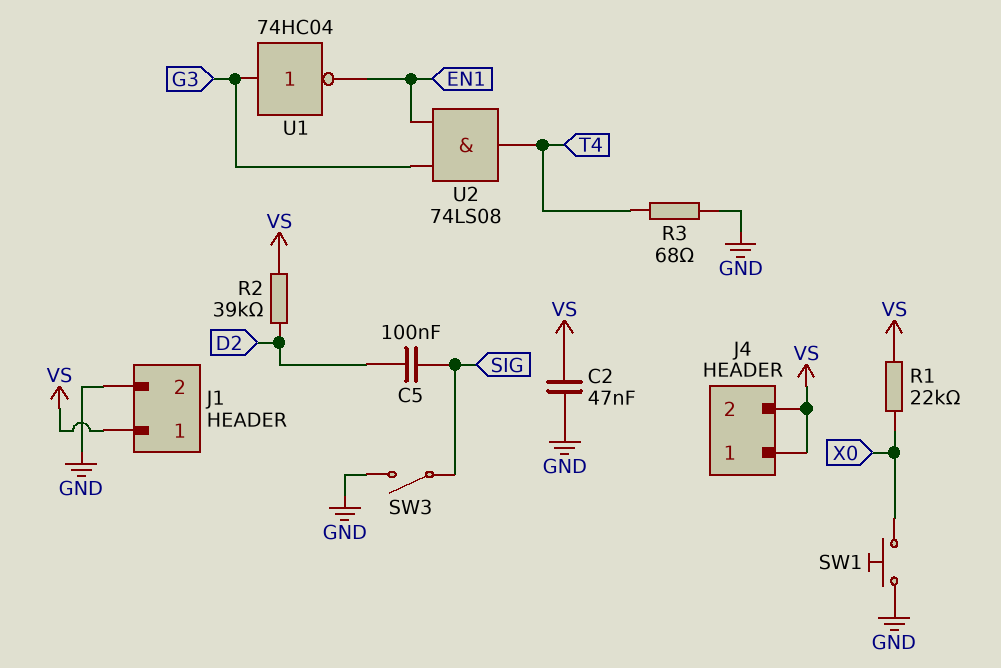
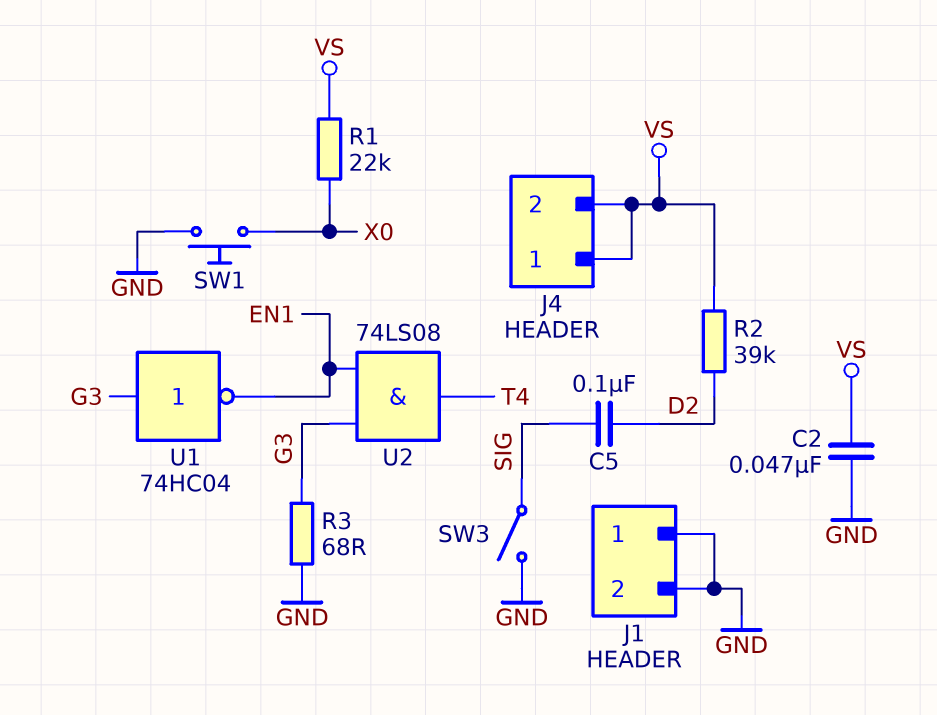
J1 pin 1: VS -> GND
R3: 68 (GND, T4) -> 68 (G3, GND)

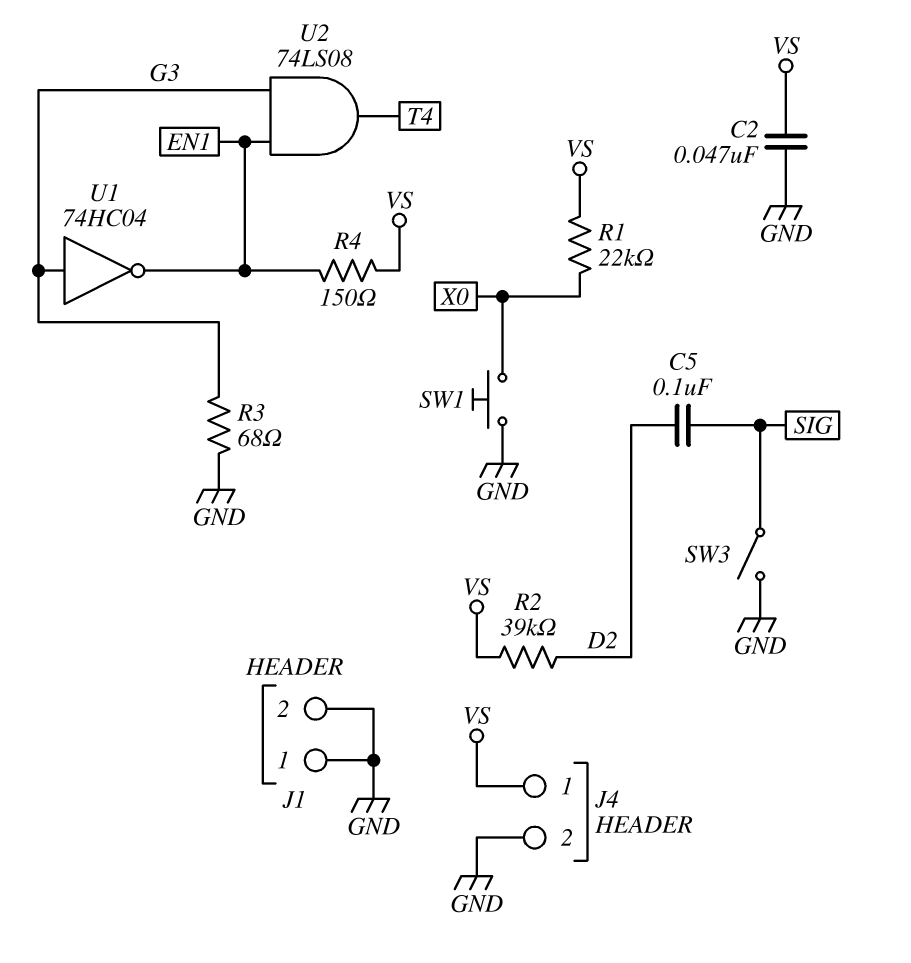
J4 pin 2: VS -> GND
R4: none -> 150 (EN1, VS)

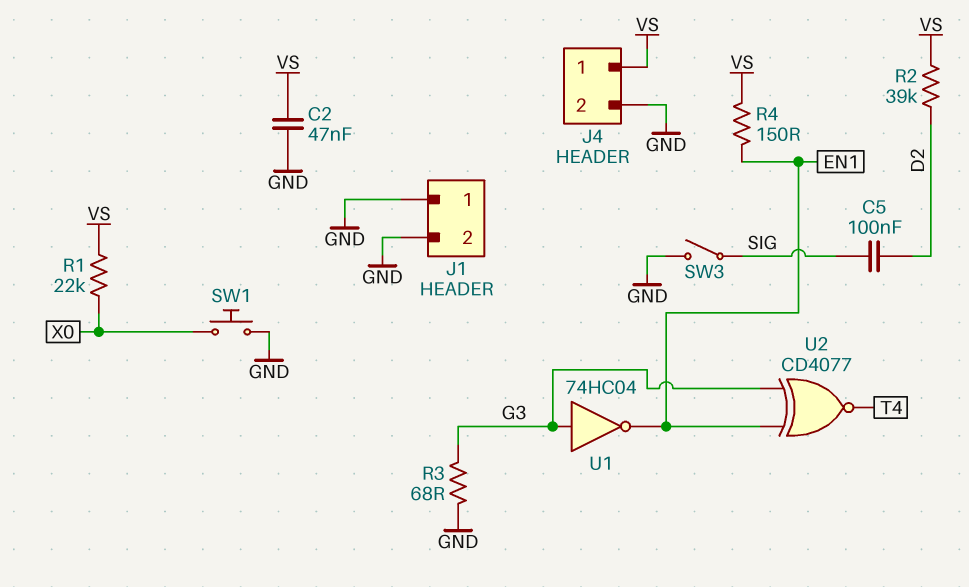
U2: AND 74LS08 (in EN1, in G3, out T4) -> XNOR CD4077 (in EN1, in G3, out T4)

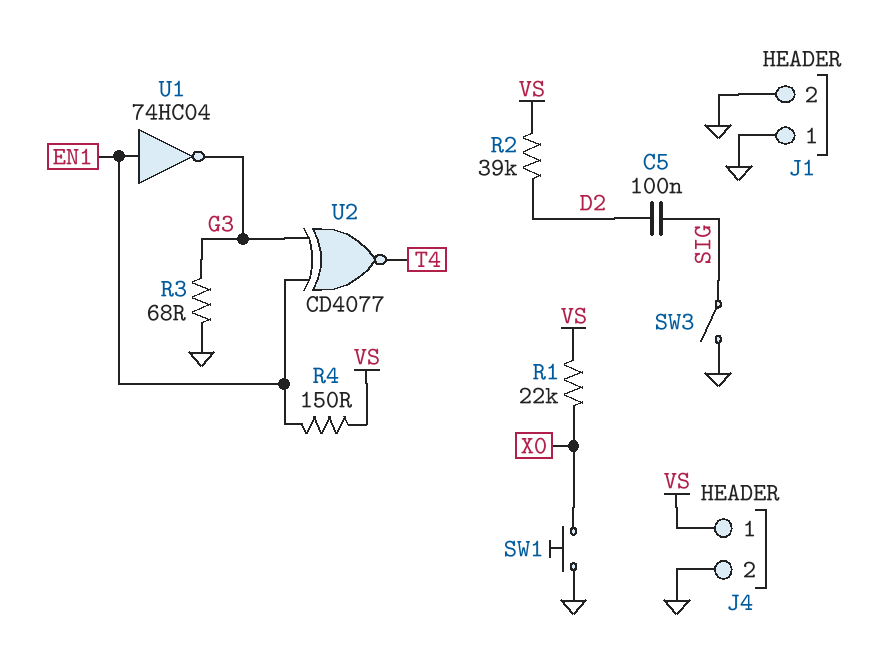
C2: 47nF (GND, VS) -> none
U1: NOT 74HC04 (in G3, out EN1) -> NOT 74HC04 (in EN1, out G3)

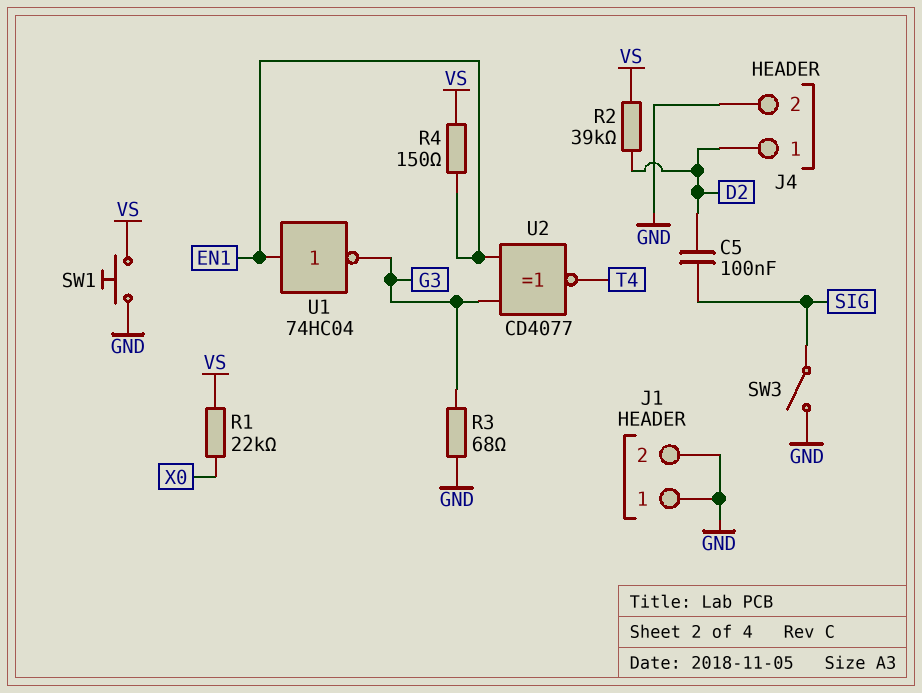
J4 pin 1: VS -> D2
SW1: button (GND, X0) -> button (GND, VS)

